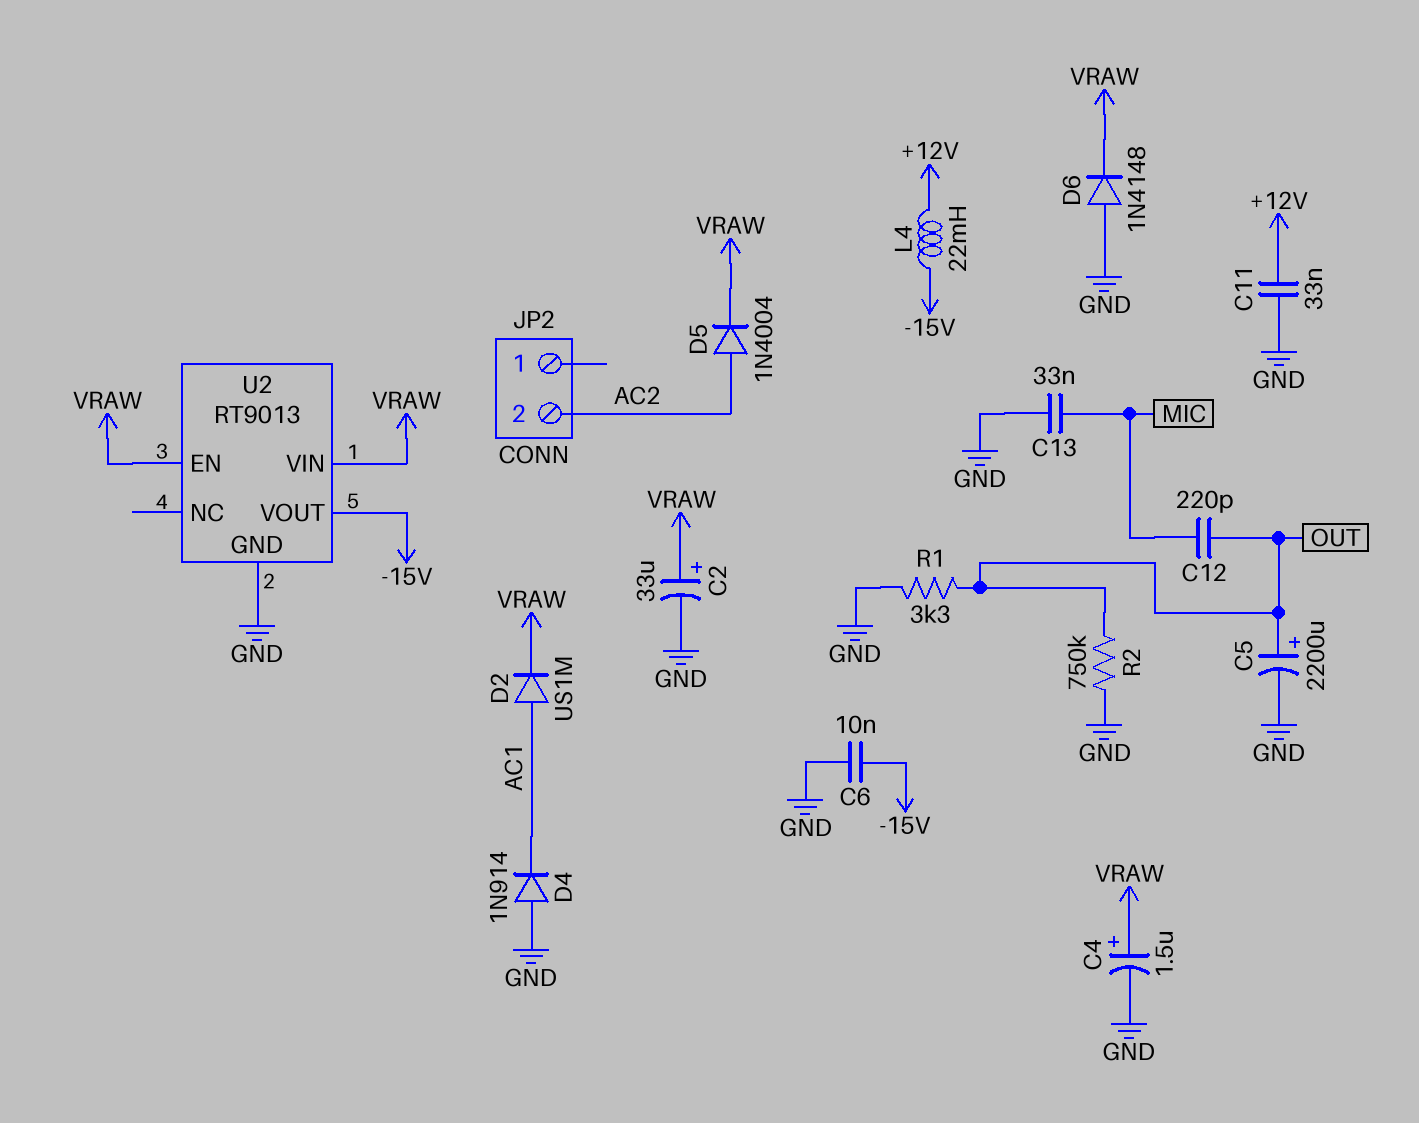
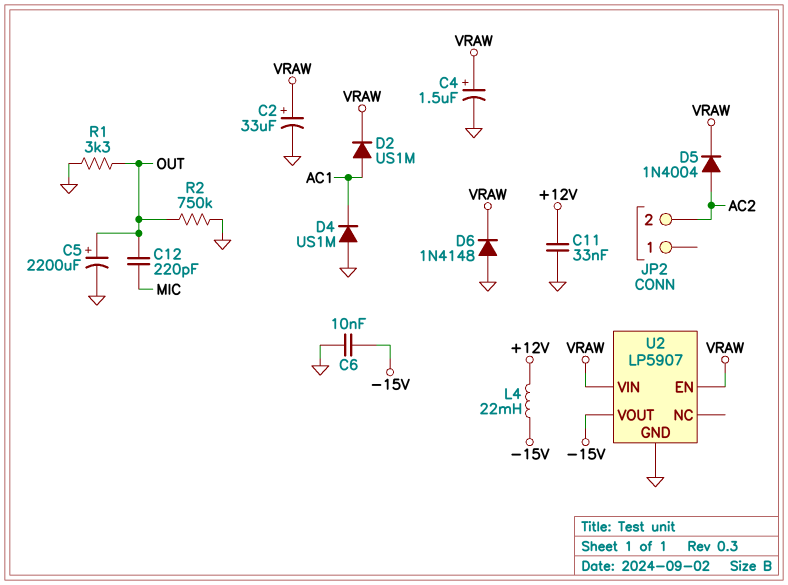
C13: 33nF (GND, MIC) -> none
D4: diode 1N914 (A GND, K AC1) -> diode US1M (A GND, K AC1)
U2: RT9013 -> LP5907

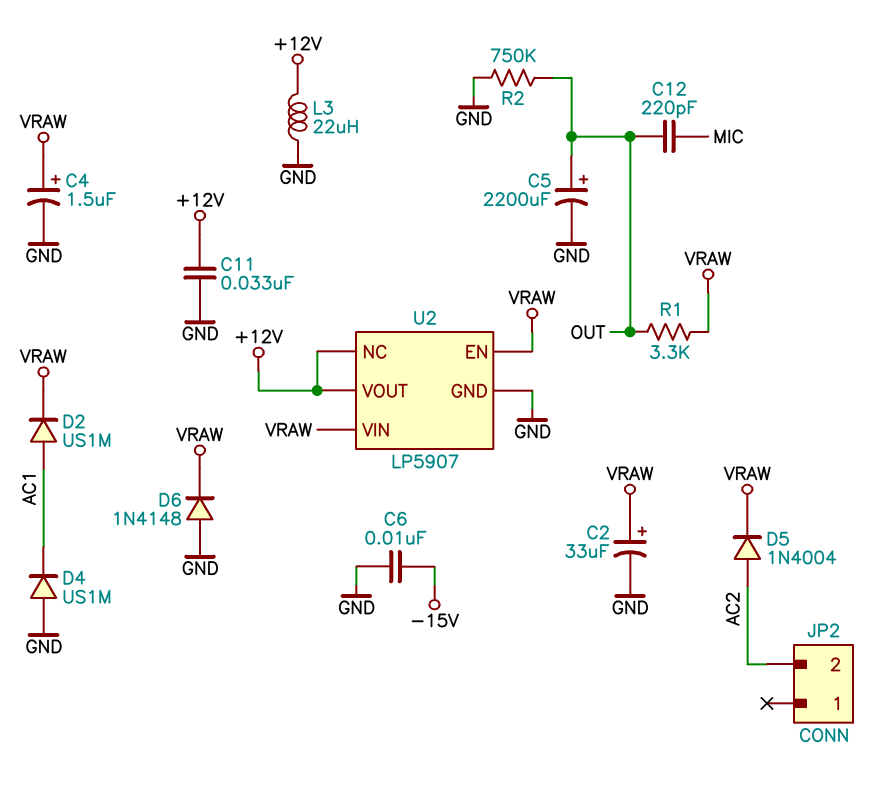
L3: none -> 22uH (+12V, GND)
L4: 22mH (+12V, -15V) -> none
R1: 3.3k (GND, OUT) -> 3.3k (OUT, VRAW)
U2 pin NC: none -> +12V
U2 pin VOUT: -15V -> +12V

